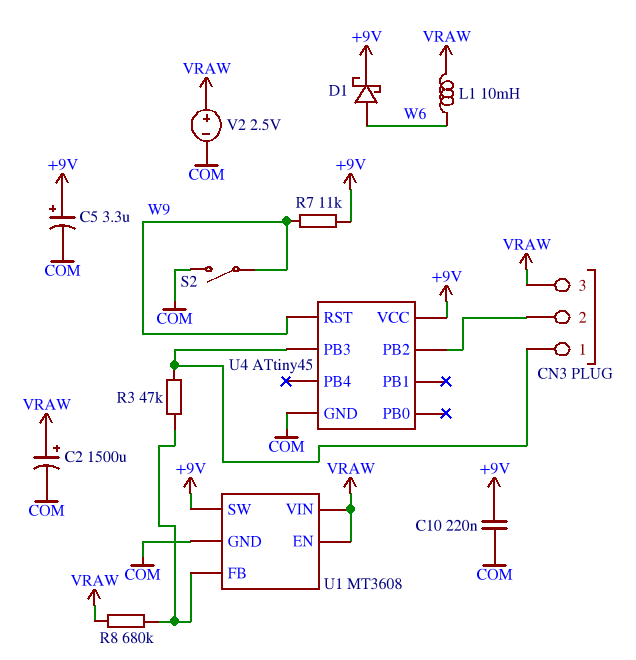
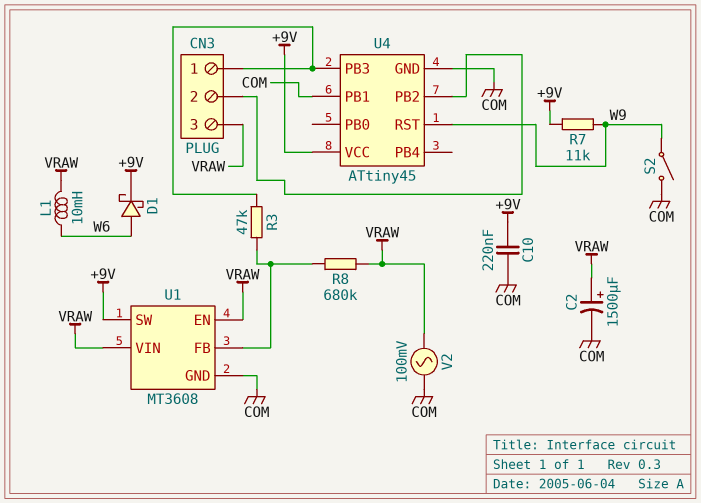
C5: 3.3uF (plus +9V, minus COM) -> none
U4 pin PB1: none -> COM
V2: 2.5V (plus VRAW, minus COM) -> AC 100mV (COM, VRAW)

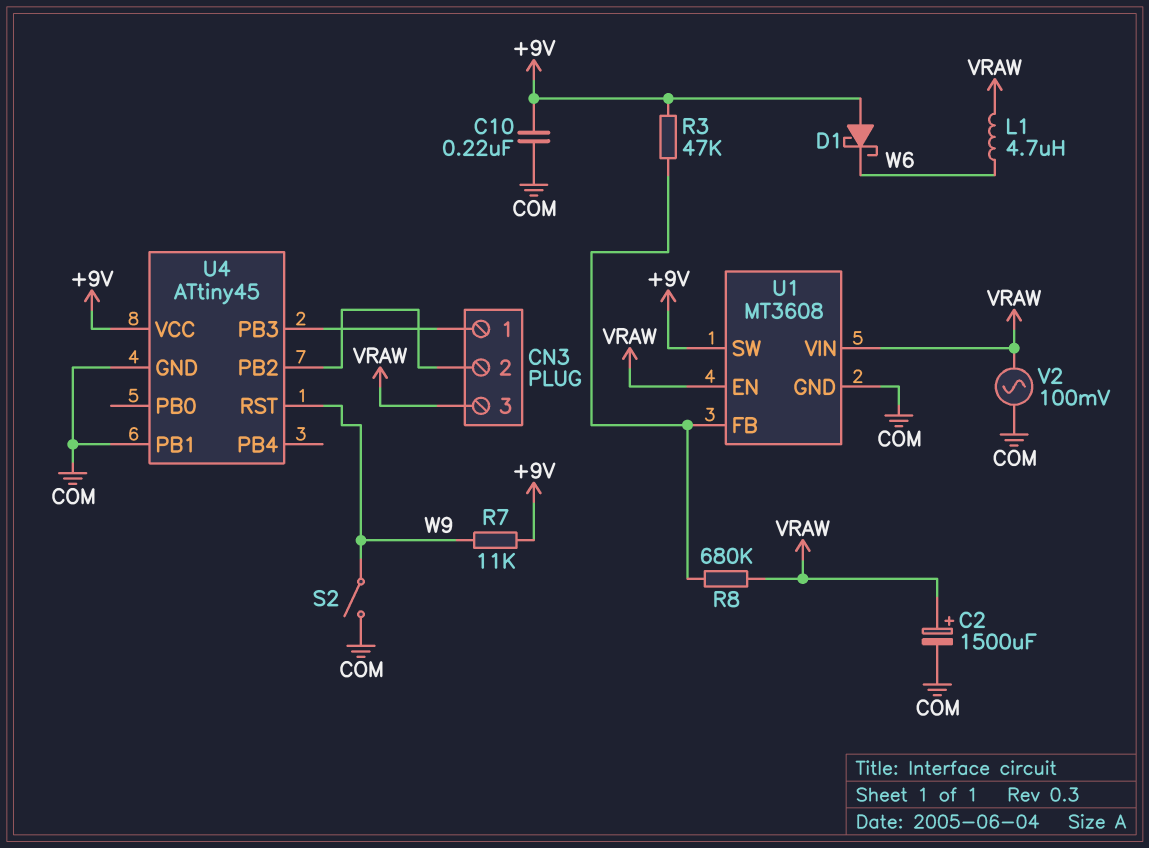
D1: schottky (A W6, K +9V) -> schottky (A +9V, K W6)
L1: 10mH (VRAW, W6) -> 4.7uH (VRAW, W6)
R3: 47k (CN3/1, U1/FB) -> 47k (+9V, U1/FB)

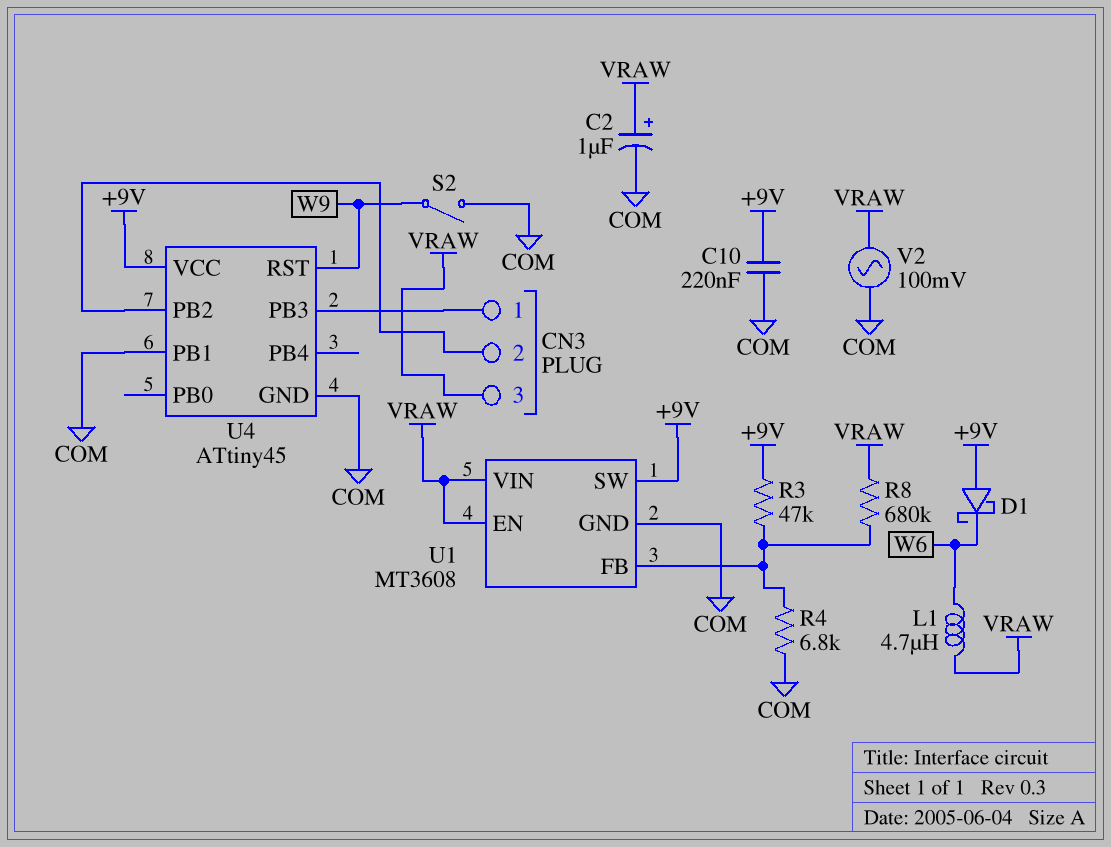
C2: 1500uF (plus VRAW, minus COM) -> 1uF (plus VRAW, minus COM)
R4: none -> 6.8k (COM, U1/FB)
R7: 11k (+9V, W9) -> none

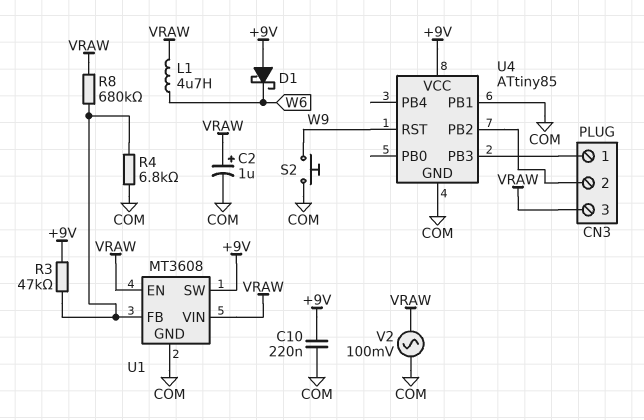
S2: switch (COM, W9) -> button (COM, W9)
U4: ATtiny45 -> ATtiny85

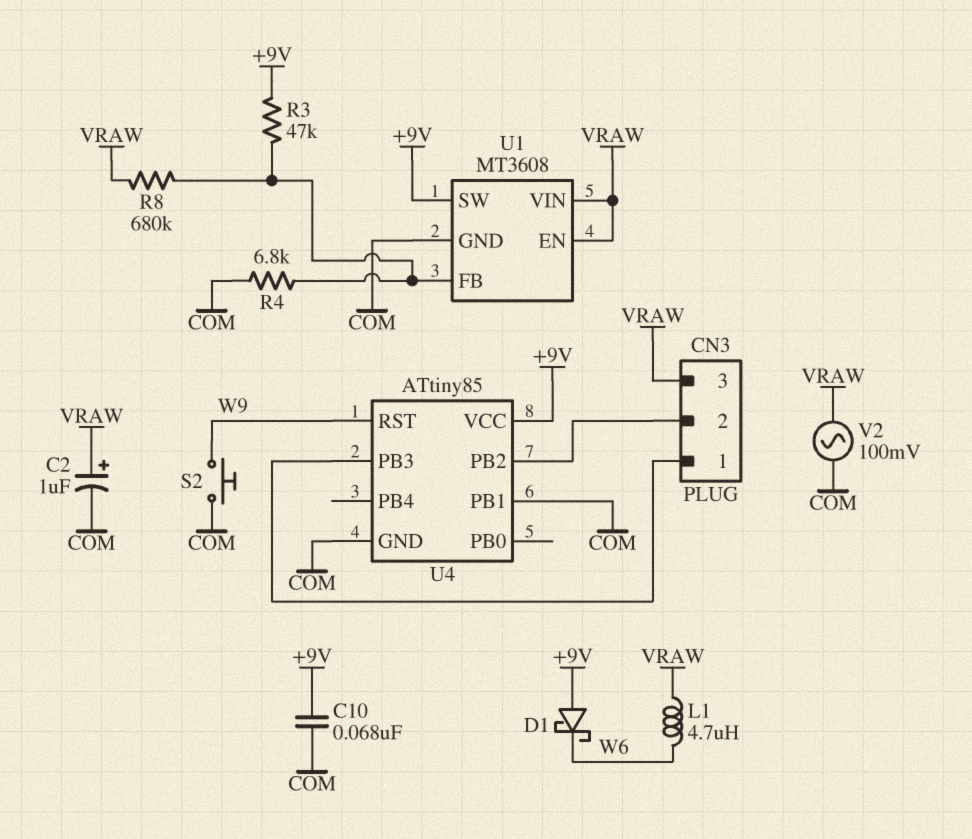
C10: 220nF (+9V, COM) -> 68nF (+9V, COM)

